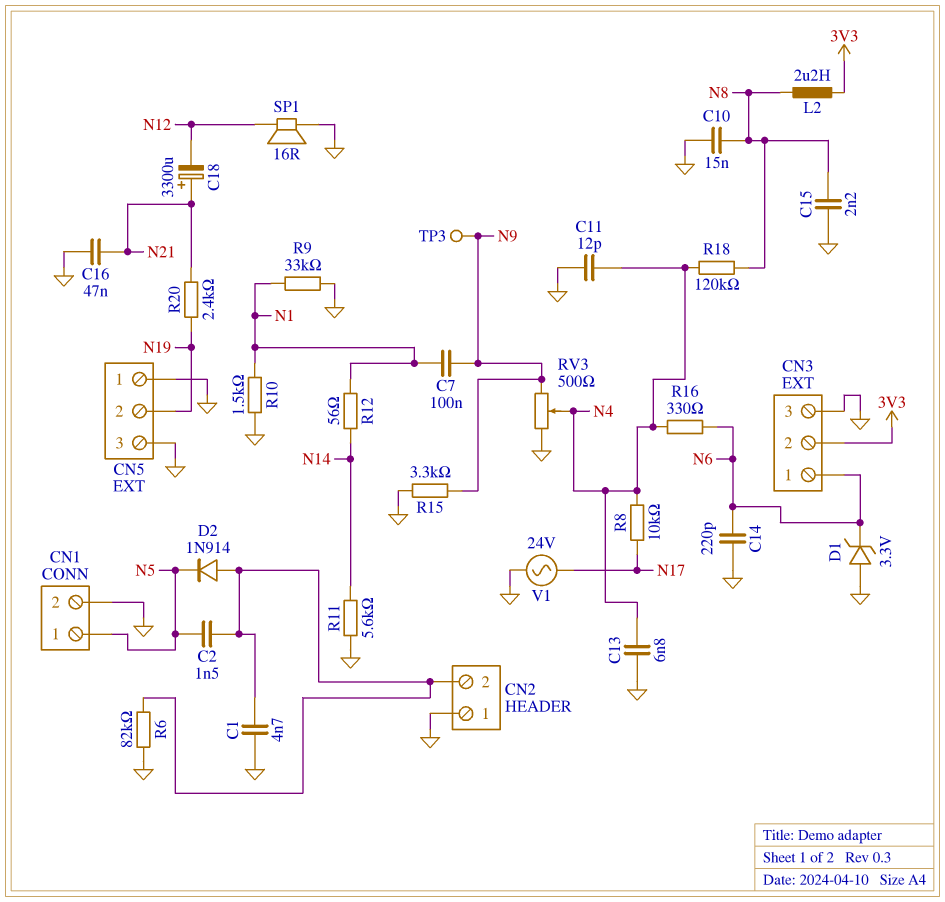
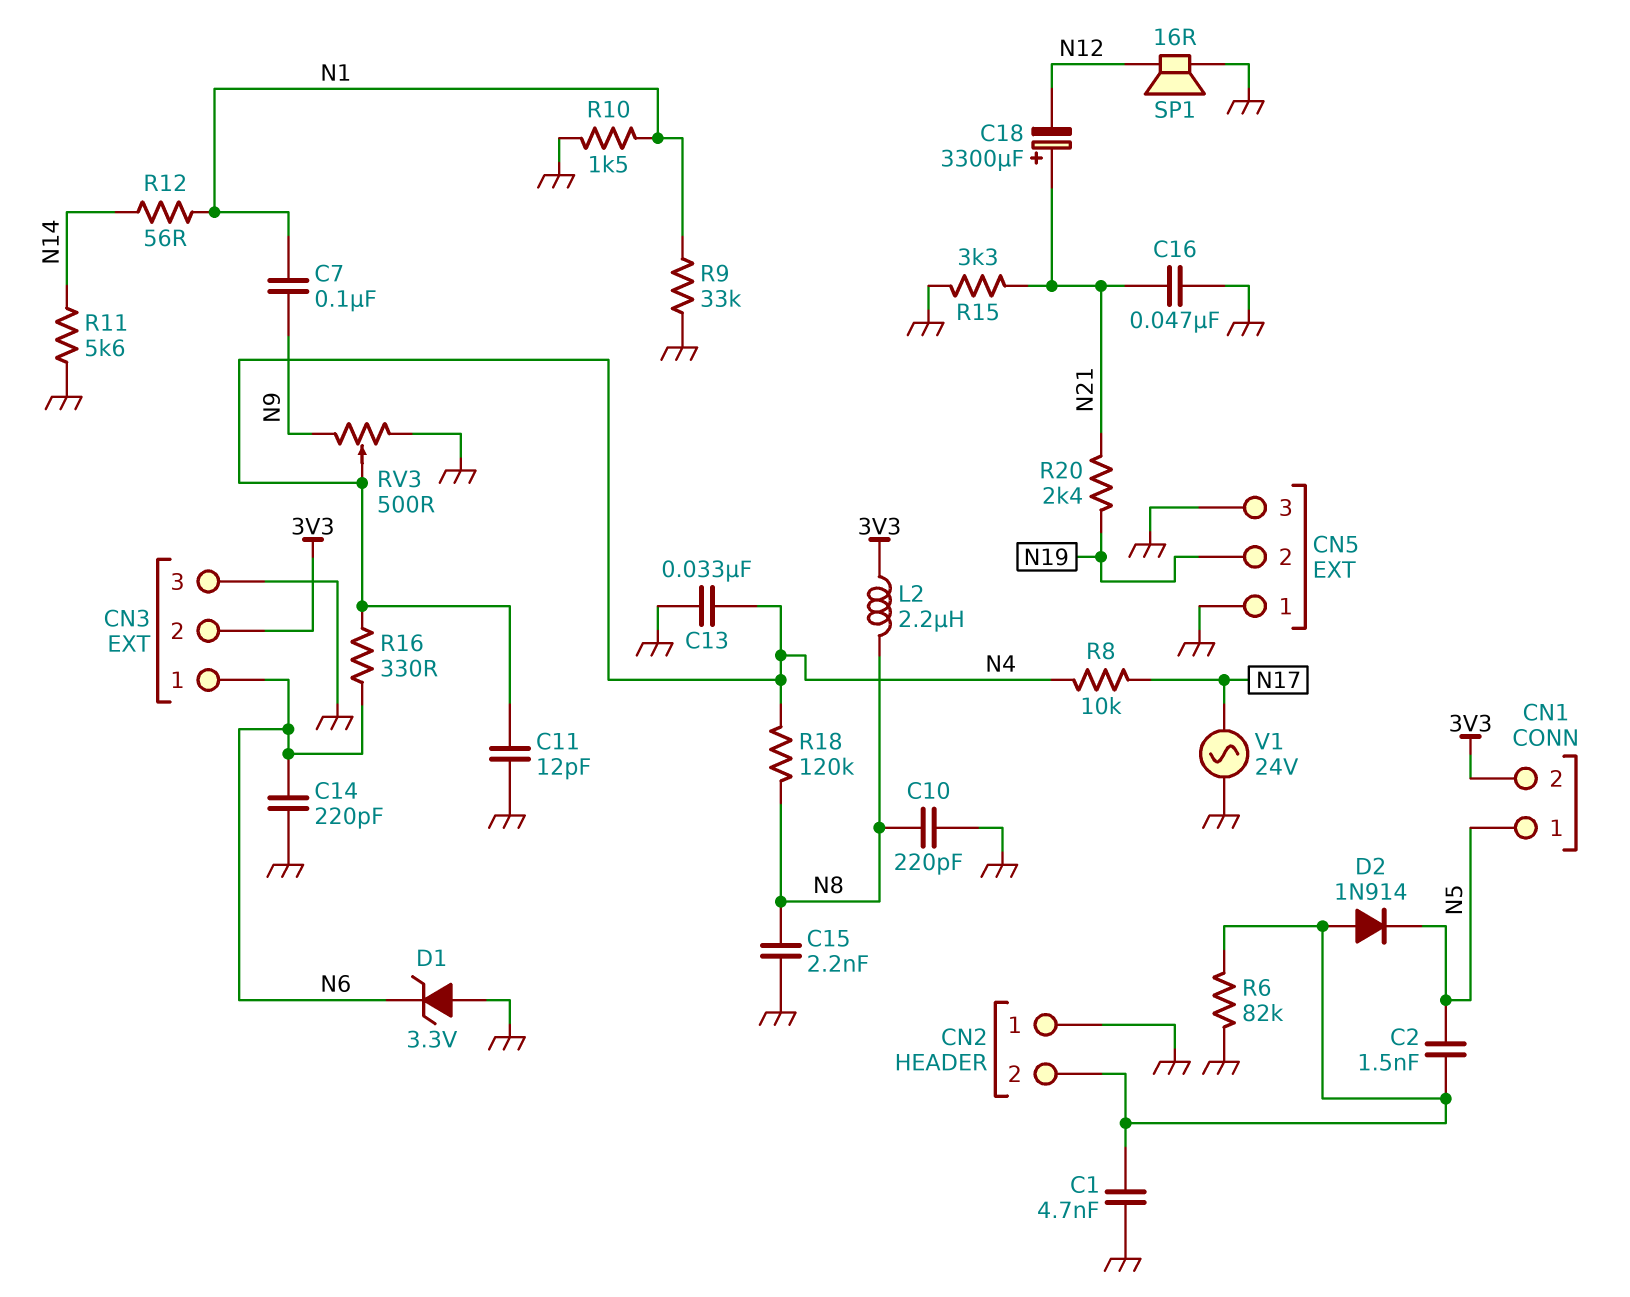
C10: 15nF (GND, N8) -> 220pF (GND, N8)
C13: 6.8nF (GND, N4) -> 33nF (GND, N4)
CN1 pin 2: GND -> 3V3
R15: 3.3k (GND, N9) -> 3.3k (GND, N21)
TP3: test point (N9) -> none

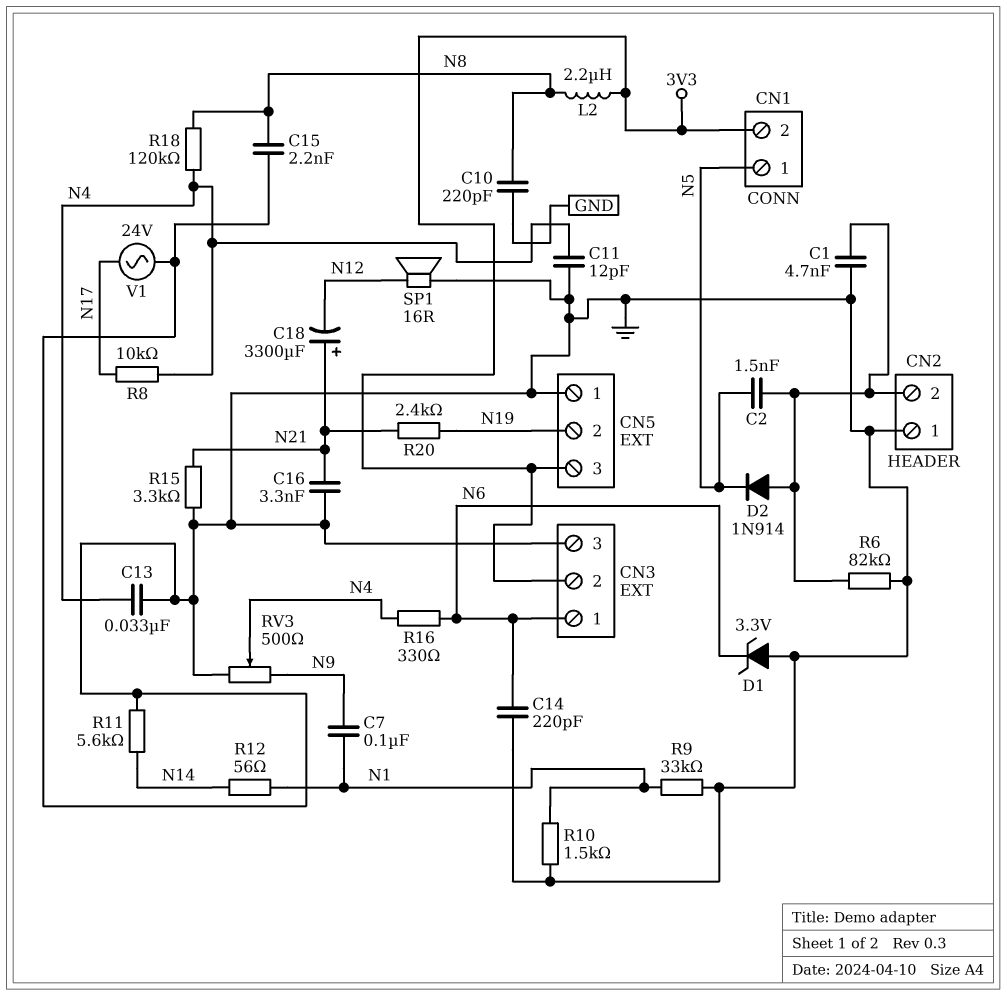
C16: 47nF (GND, N21) -> 3.3nF (GND, N21)
CN5 pin 3: GND -> 3V3

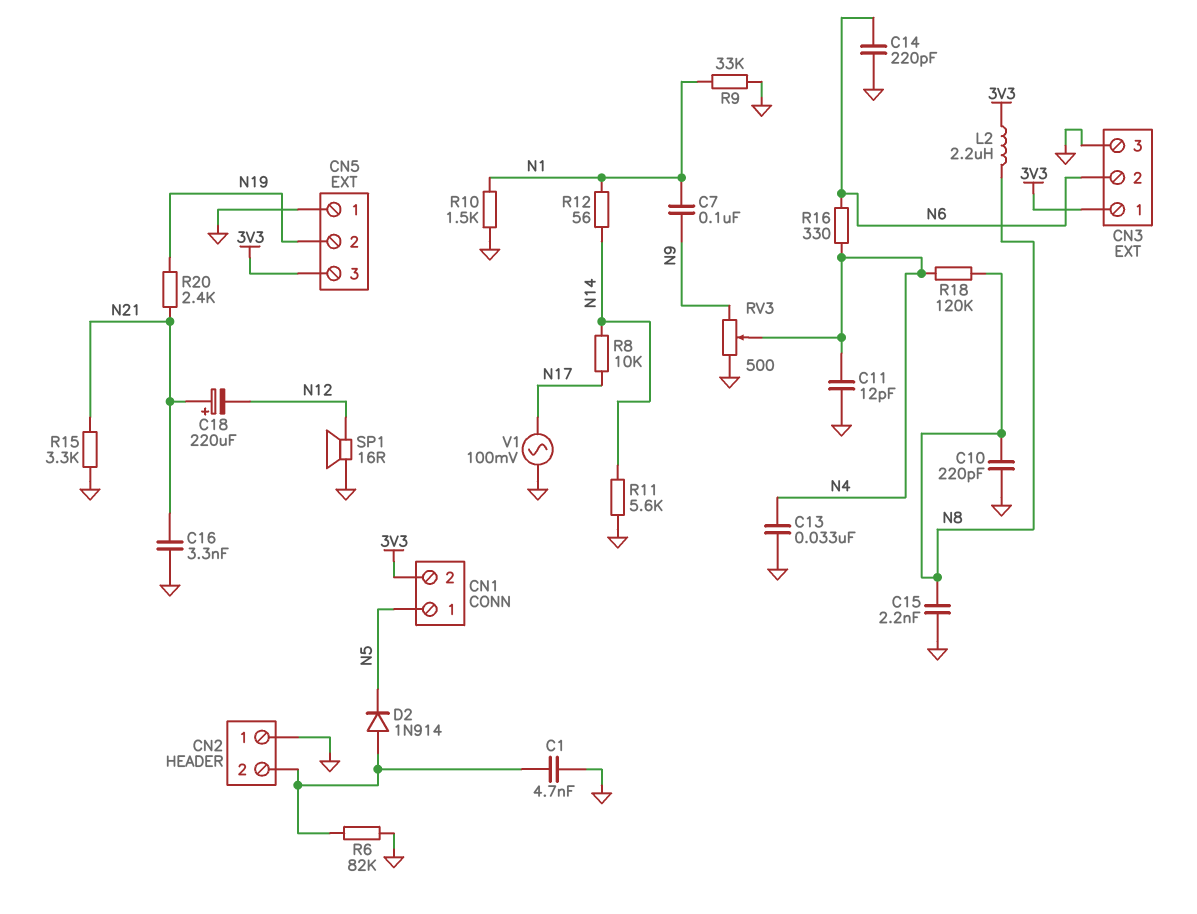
C2: 1.5nF (CN2/2, N5) -> none
C18: 3300uF (plus N21, minus N12) -> 220uF (plus N21, minus N12)
CN3 pin 1: N6 -> 3V3
CN3 pin 2: 3V3 -> N6
D1: zener 3.3V (A GND, K N6) -> none
R8: 10k (N4, N17) -> 10k (N14, N17)
V1: AC 24V (GND, N17) -> AC 100mV (GND, N17)

